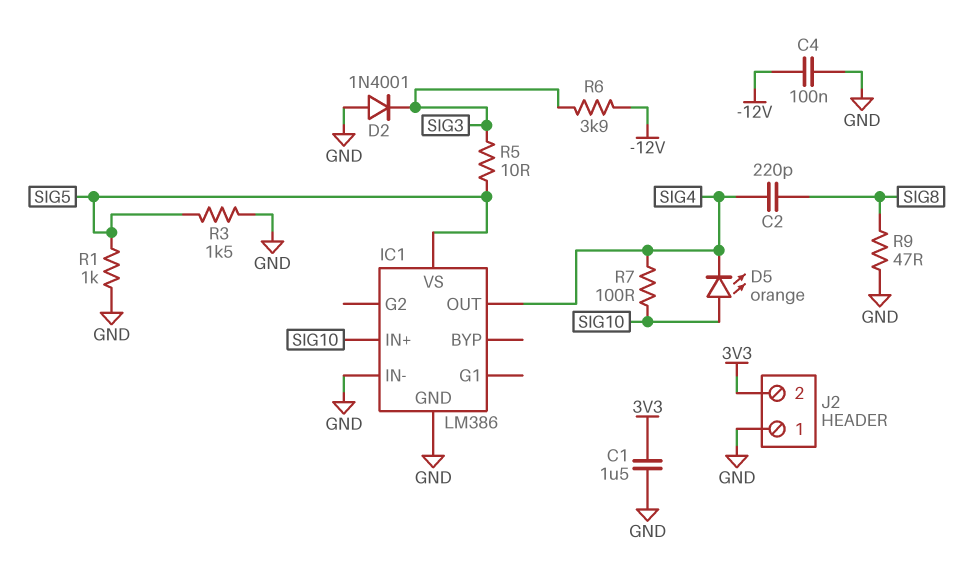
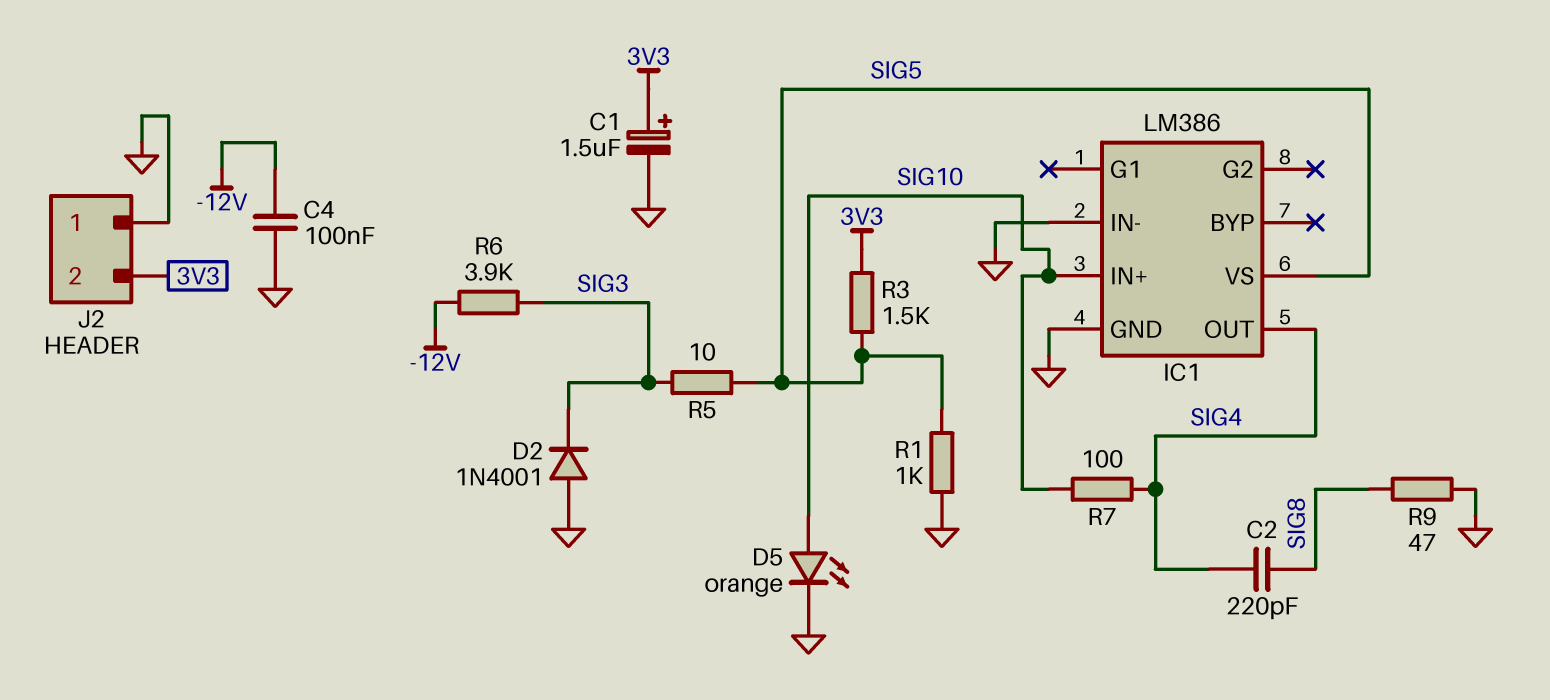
C1: 1.5uF (3V3, GND) -> 1.5uF (plus 3V3, minus GND)
D5: LED orange (A SIG10, K SIG4) -> LED orange (A SIG10, K GND)
R3: 1.5k (GND, SIG5) -> 1.5k (3V3, SIG5)

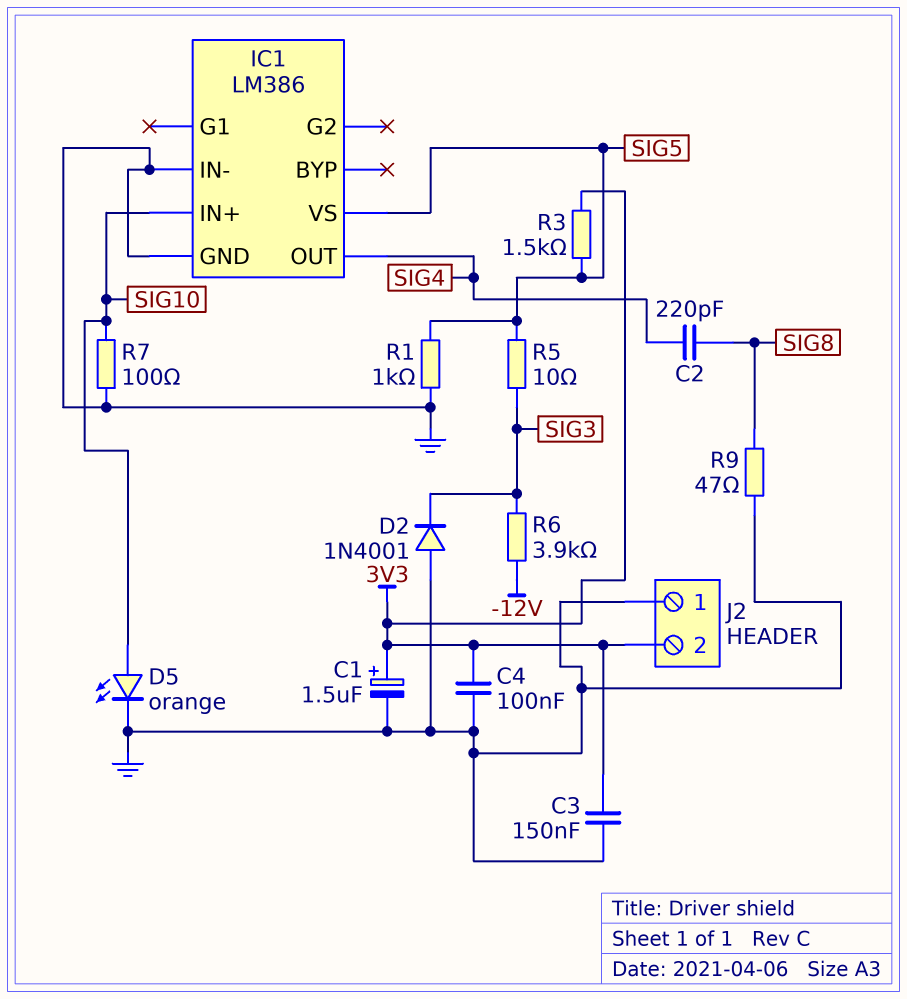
C3: none -> 150nF (3V3, GND)
C4: 100nF (-12V, GND) -> 100nF (3V3, GND)
R7: 100 (SIG4, SIG10) -> 100 (GND, SIG10)

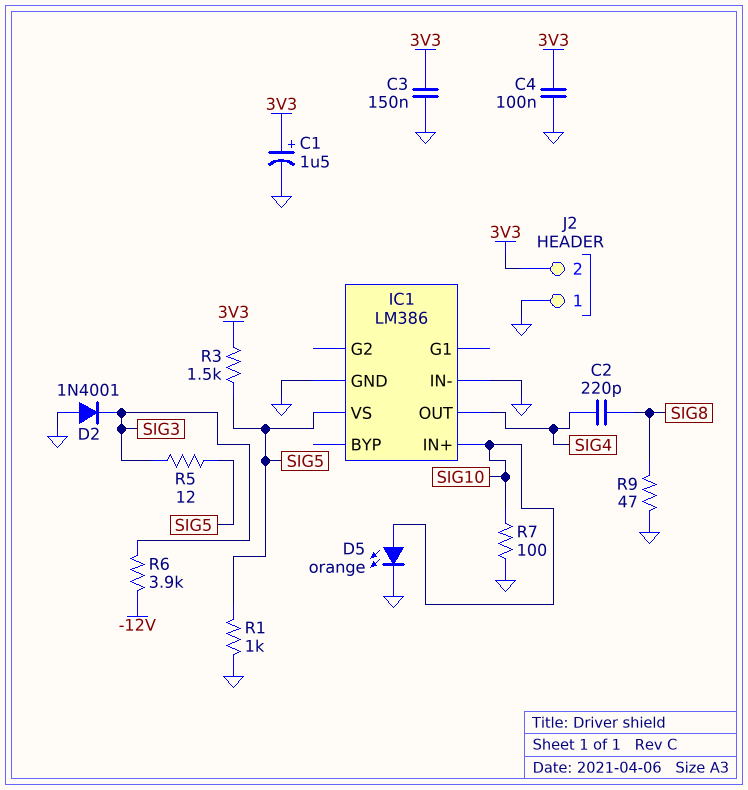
R5: 10 (SIG3, SIG5) -> 12 (SIG3, SIG5)

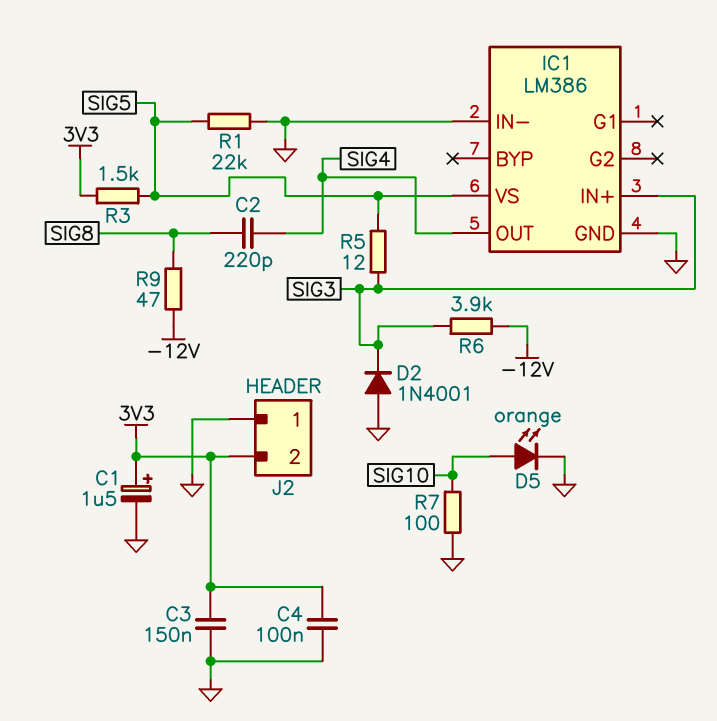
IC1 pin IN+: SIG10 -> SIG3
R1: 1k (GND, SIG5) -> 22k (GND, SIG5)
R9: 47 (GND, SIG8) -> 47 (-12V, SIG8)

